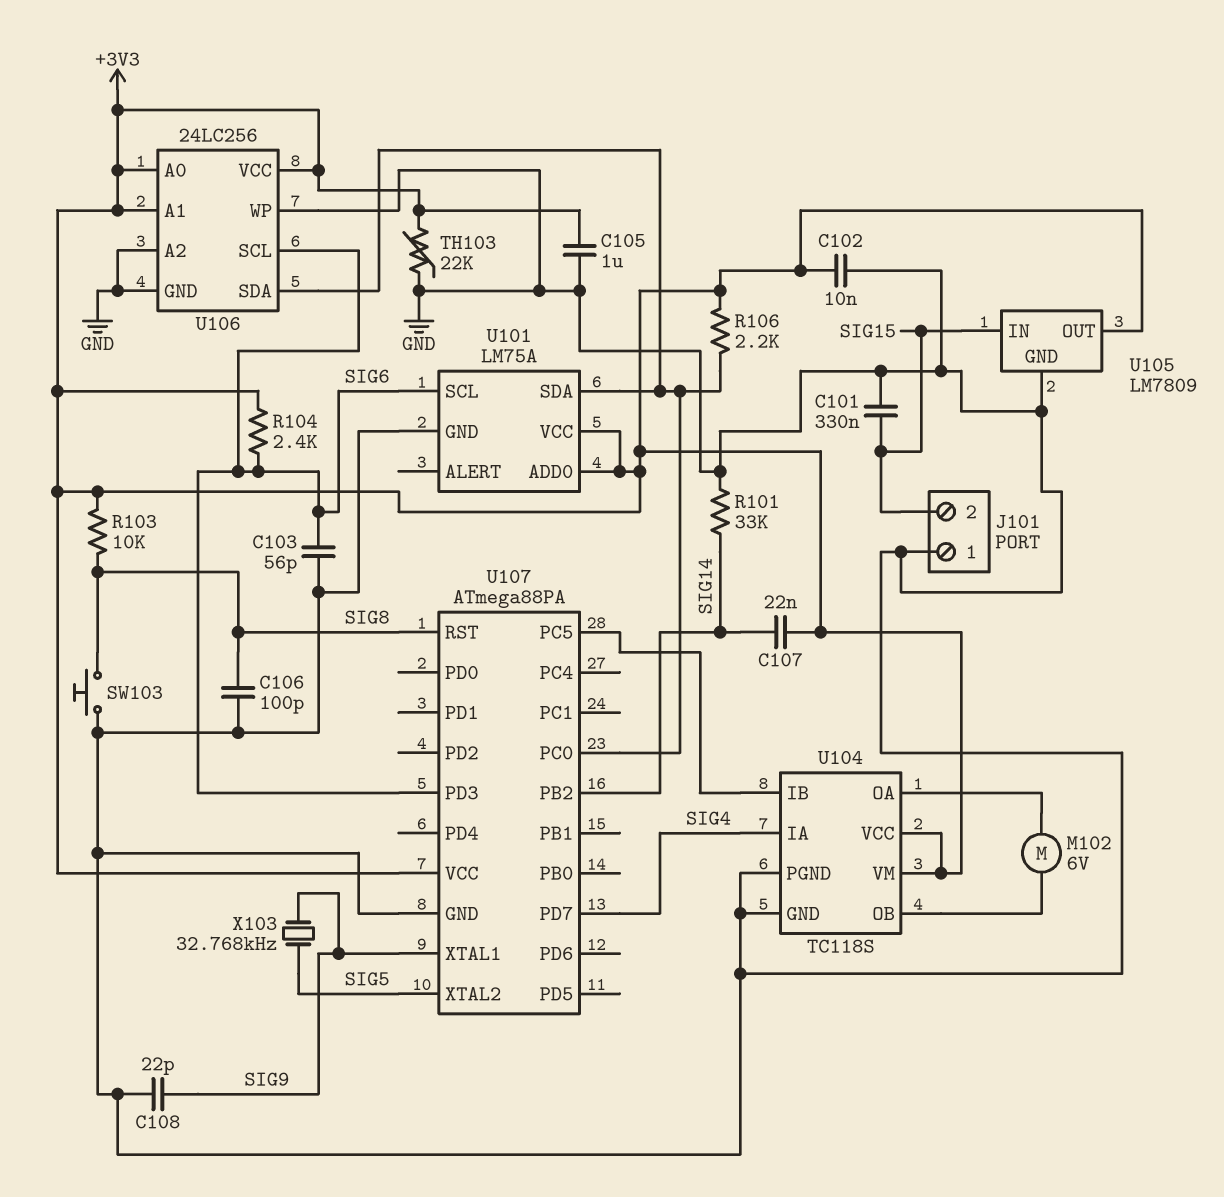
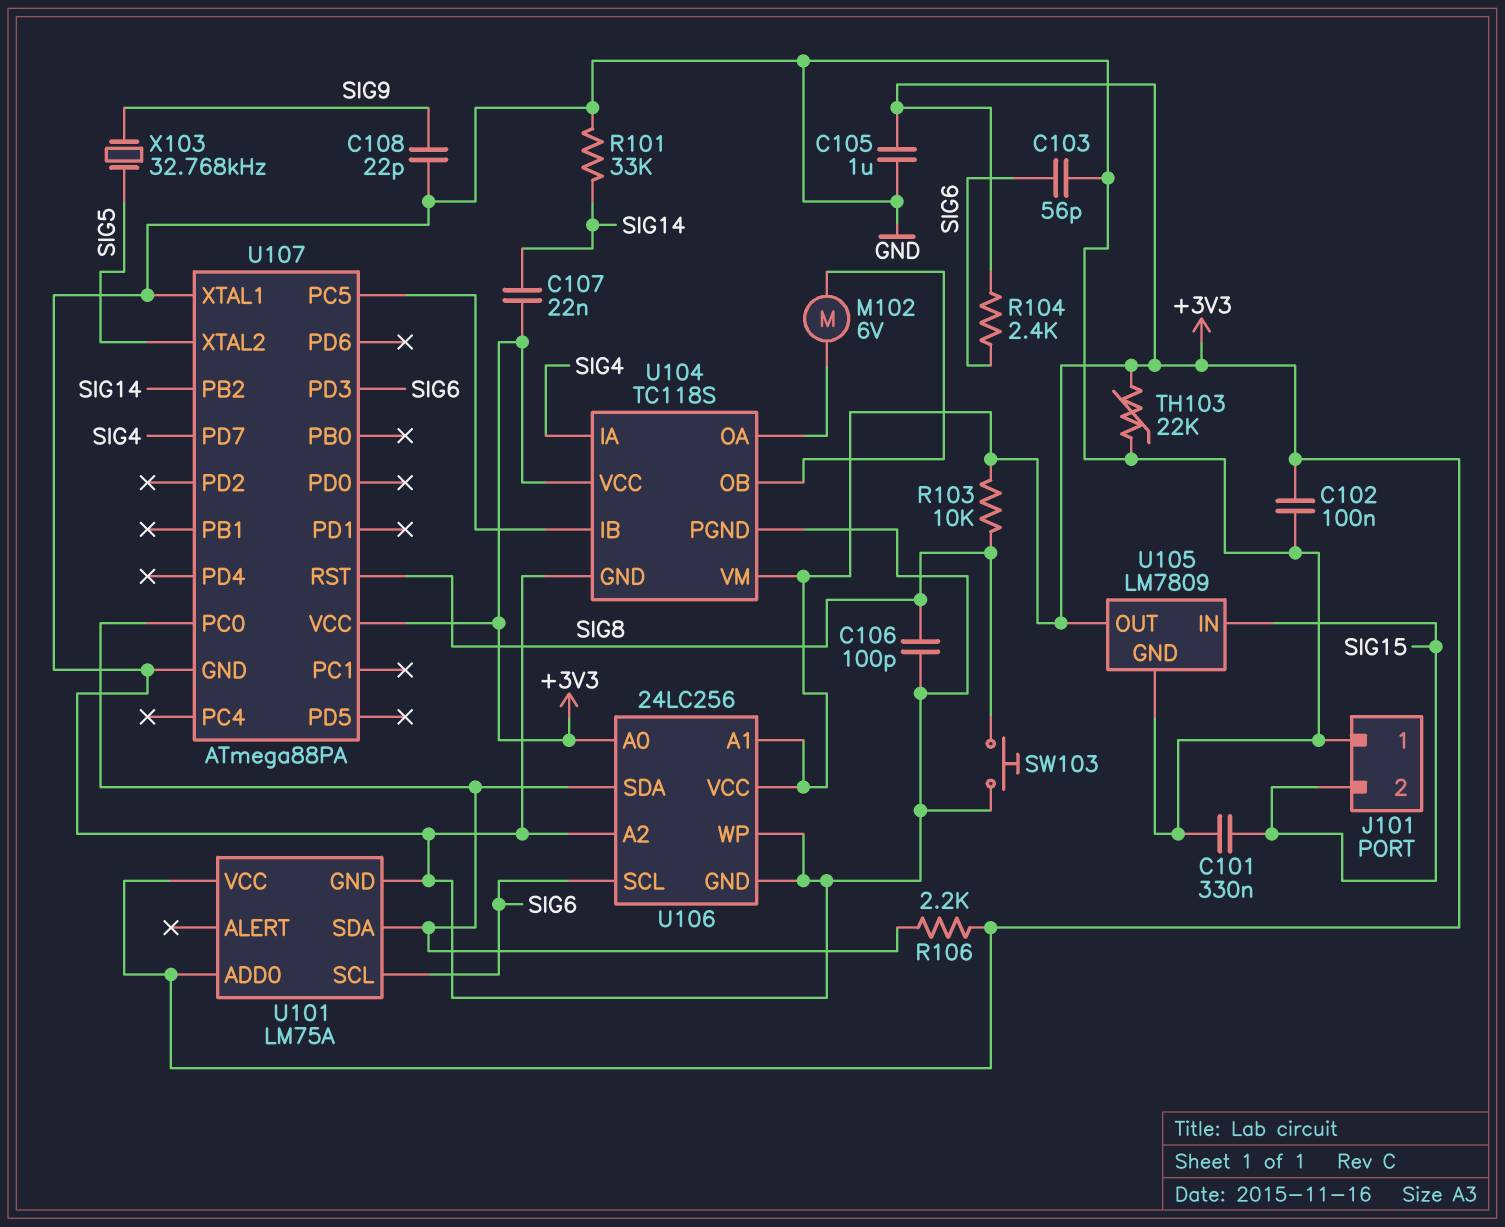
C102: 10nF (+3V3, GND) -> 100nF (+3V3, GND)
U107 pin XTAL1: SIG9 -> GND

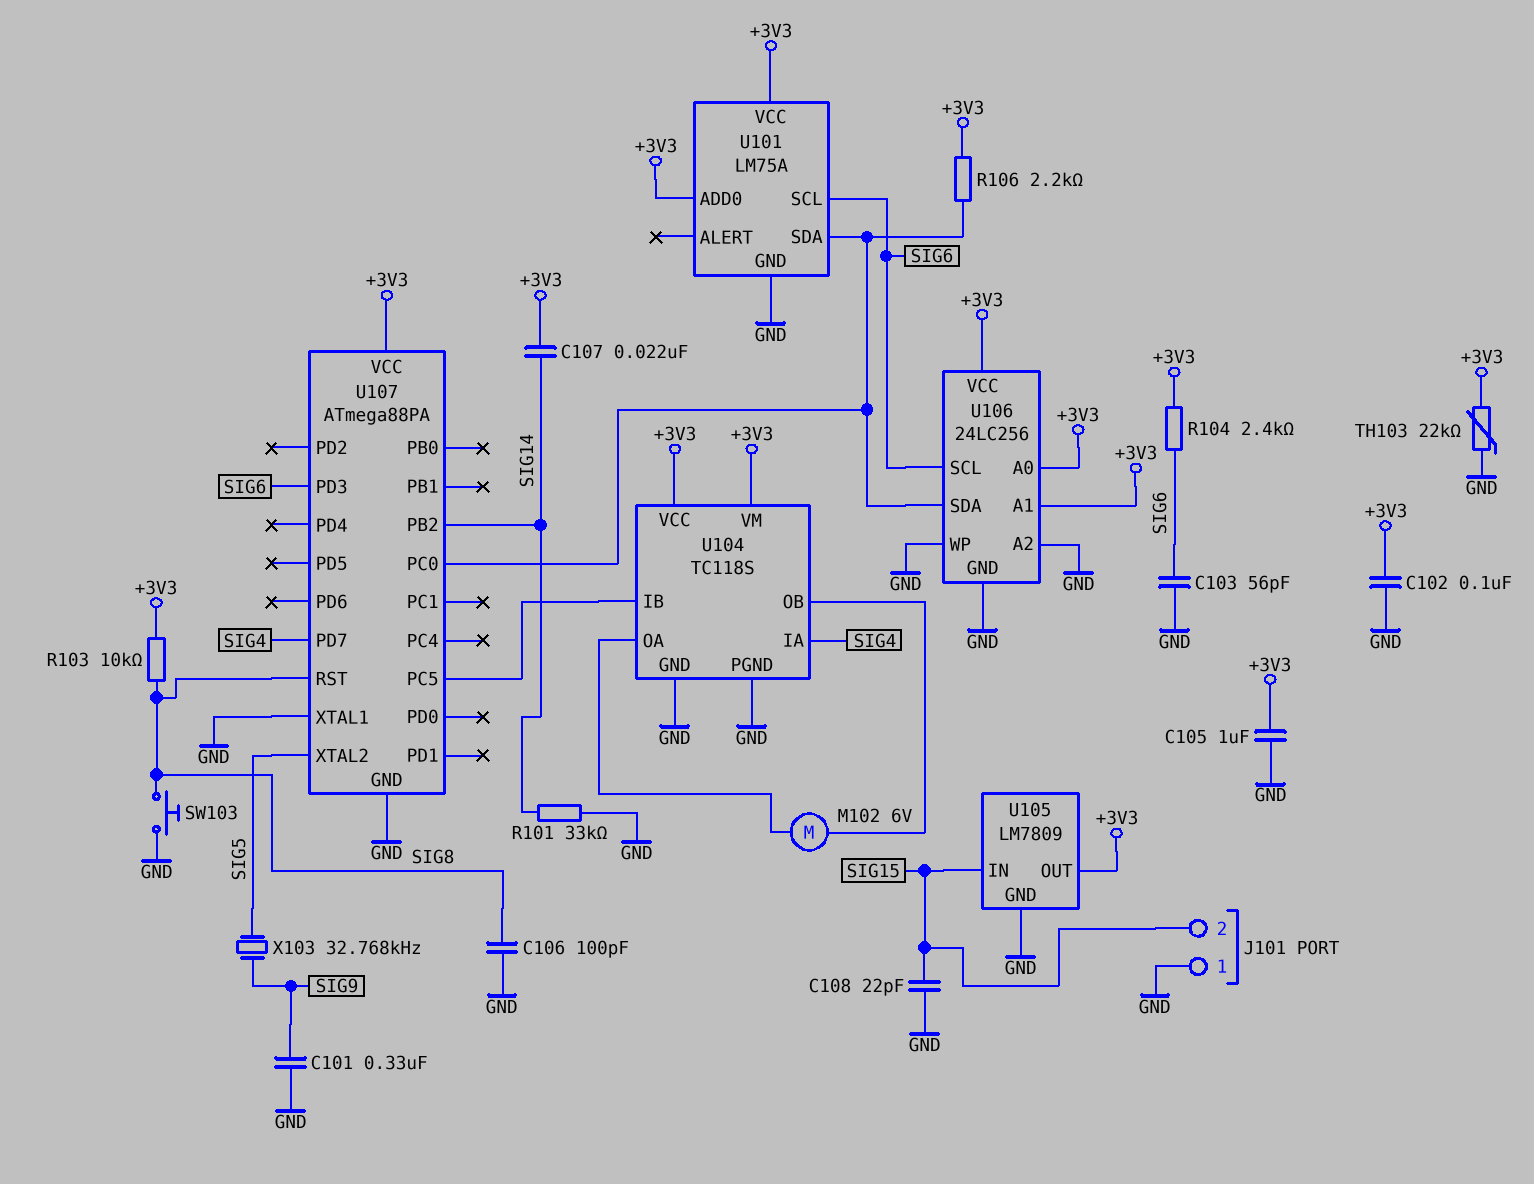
C101: 330nF (GND, SIG15) -> 330nF (GND, SIG9)
C108: 22pF (GND, SIG9) -> 22pF (GND, SIG15)

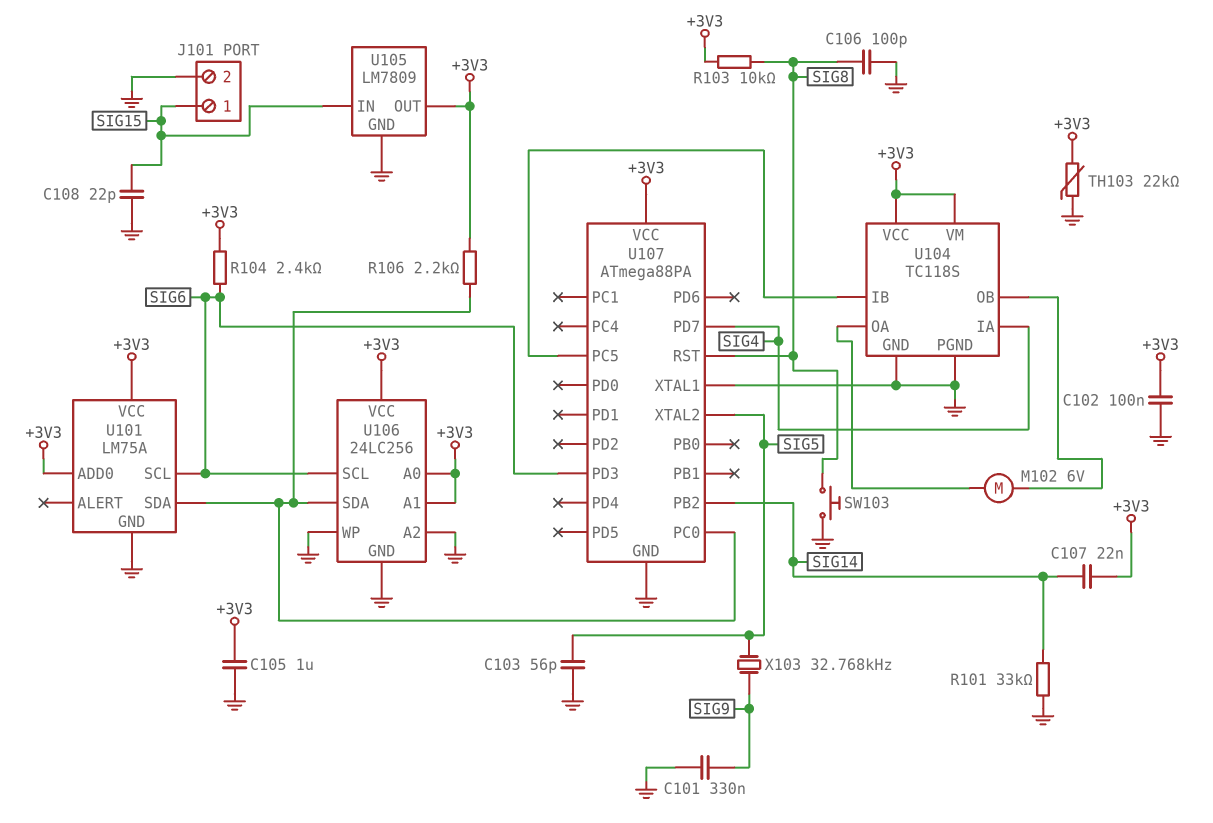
C103: 56pF (GND, SIG6) -> 56pF (GND, SIG5)
J101 pin 1: GND -> SIG15
J101 pin 2: SIG15 -> GND

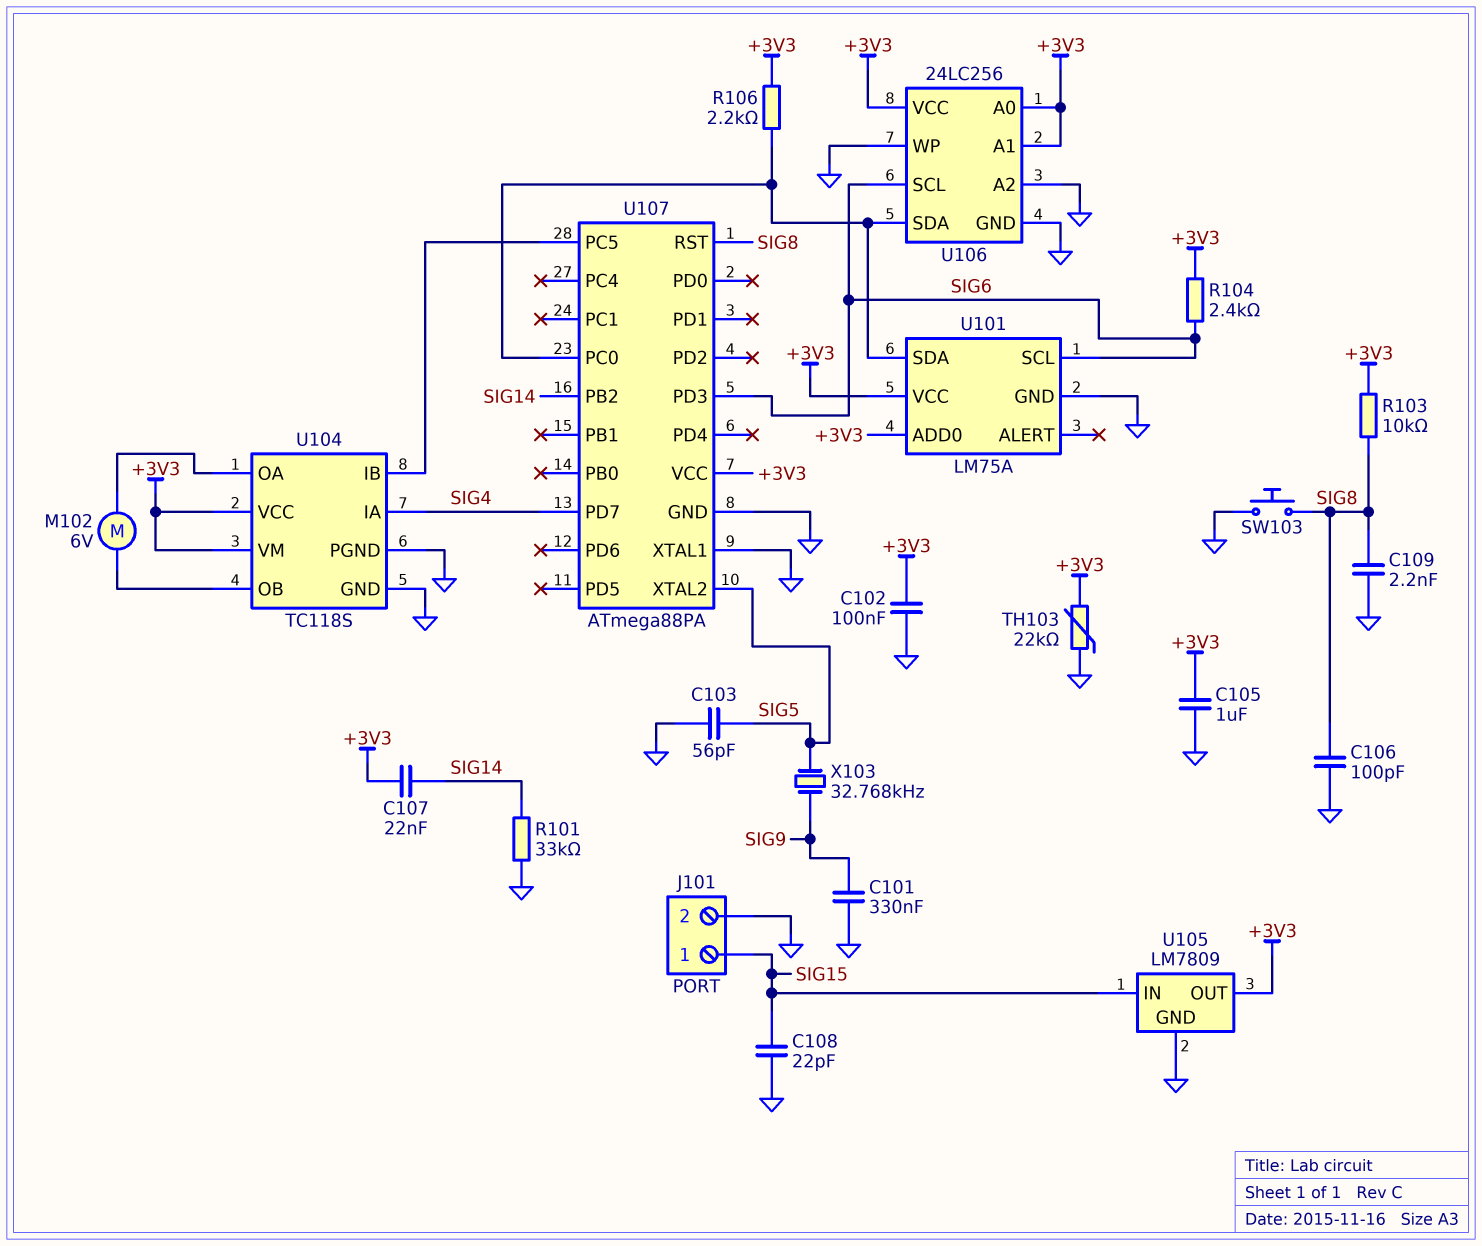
C109: none -> 2.2nF (GND, SIG8)

